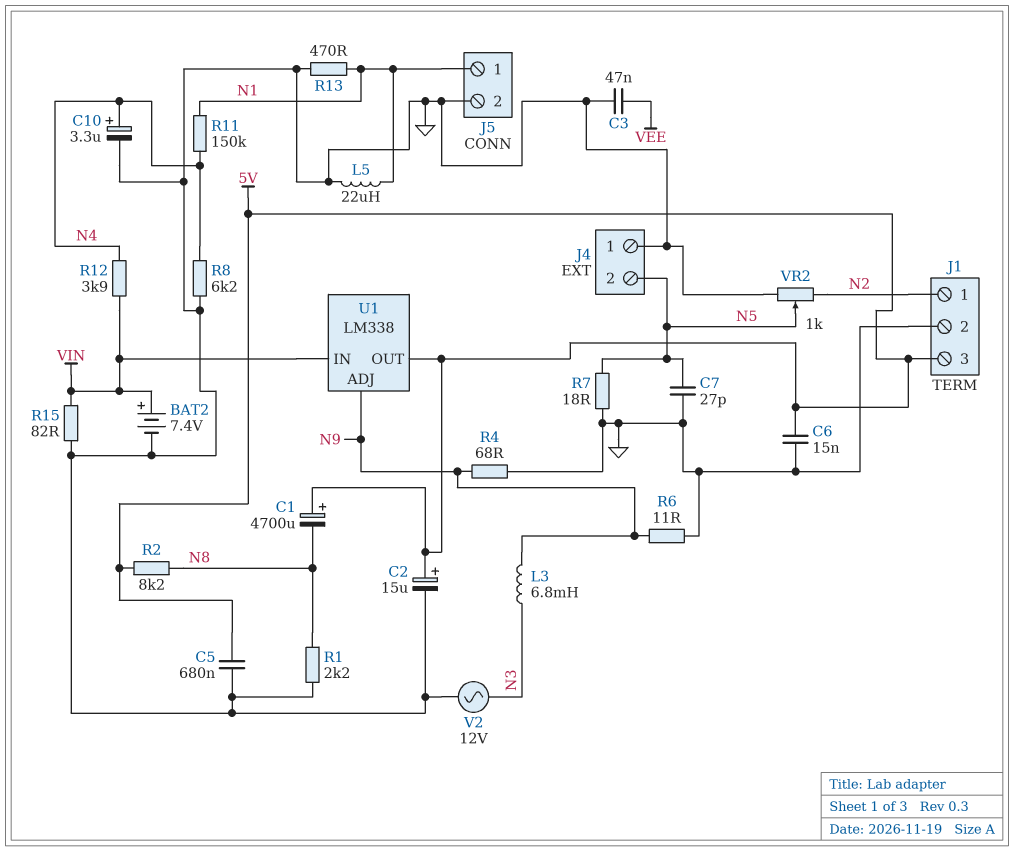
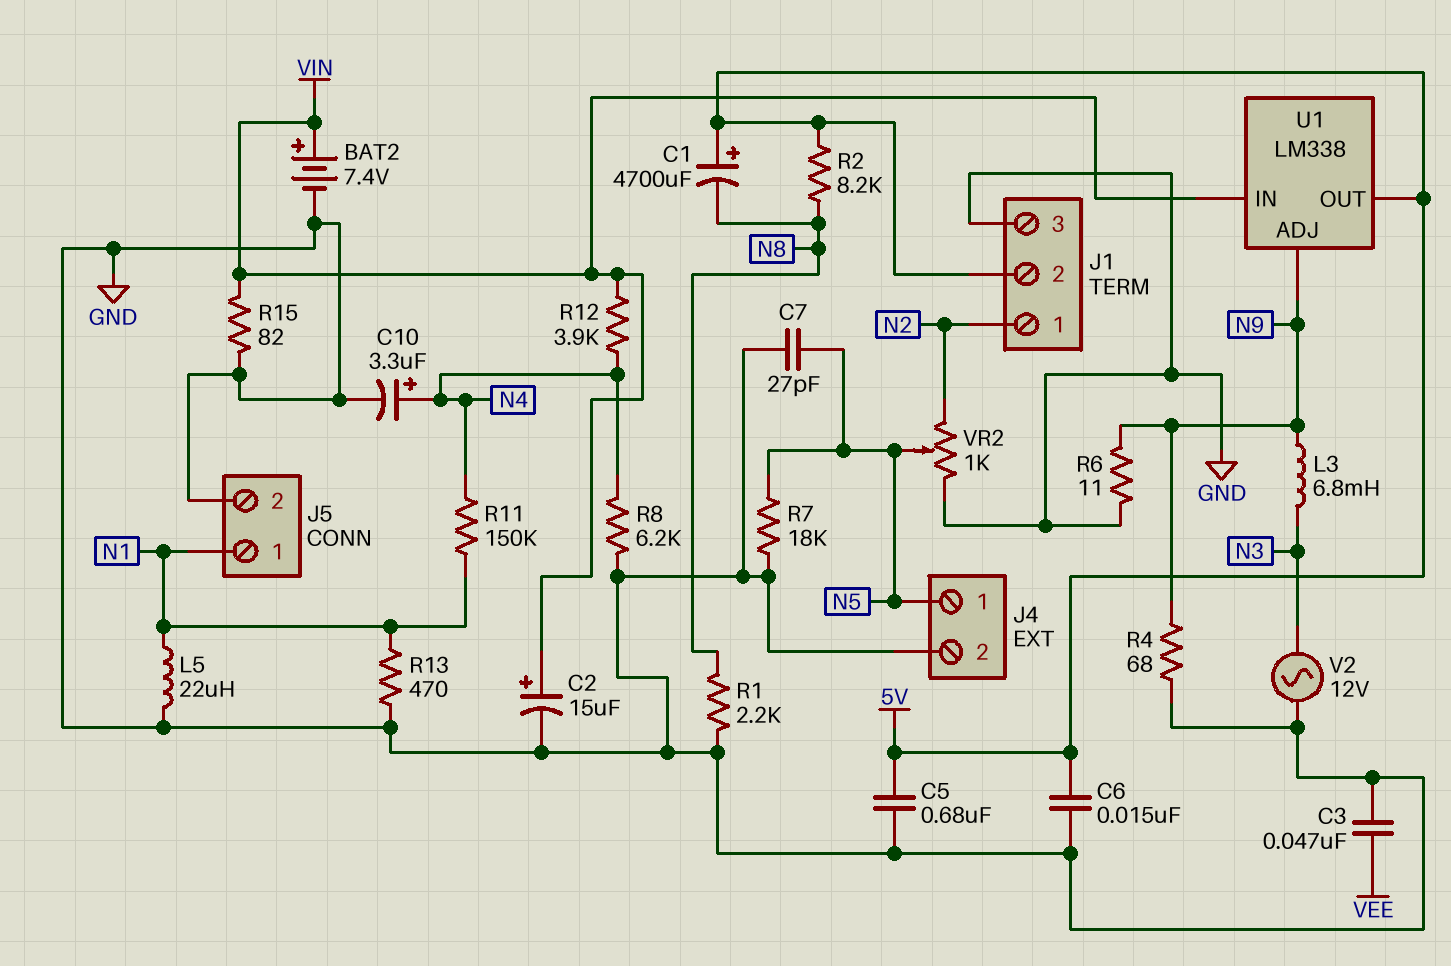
C2: 15uF (plus 5V, minus GND) -> 15uF (plus VIN, minus GND)
J1 pin 2: GND -> 5V
J1 pin 3: 5V -> GND
J4 pin 1: GND -> N5
J4 pin 2: N5 -> GND
R7: 18 (GND, N5) -> 18k (GND, N5)

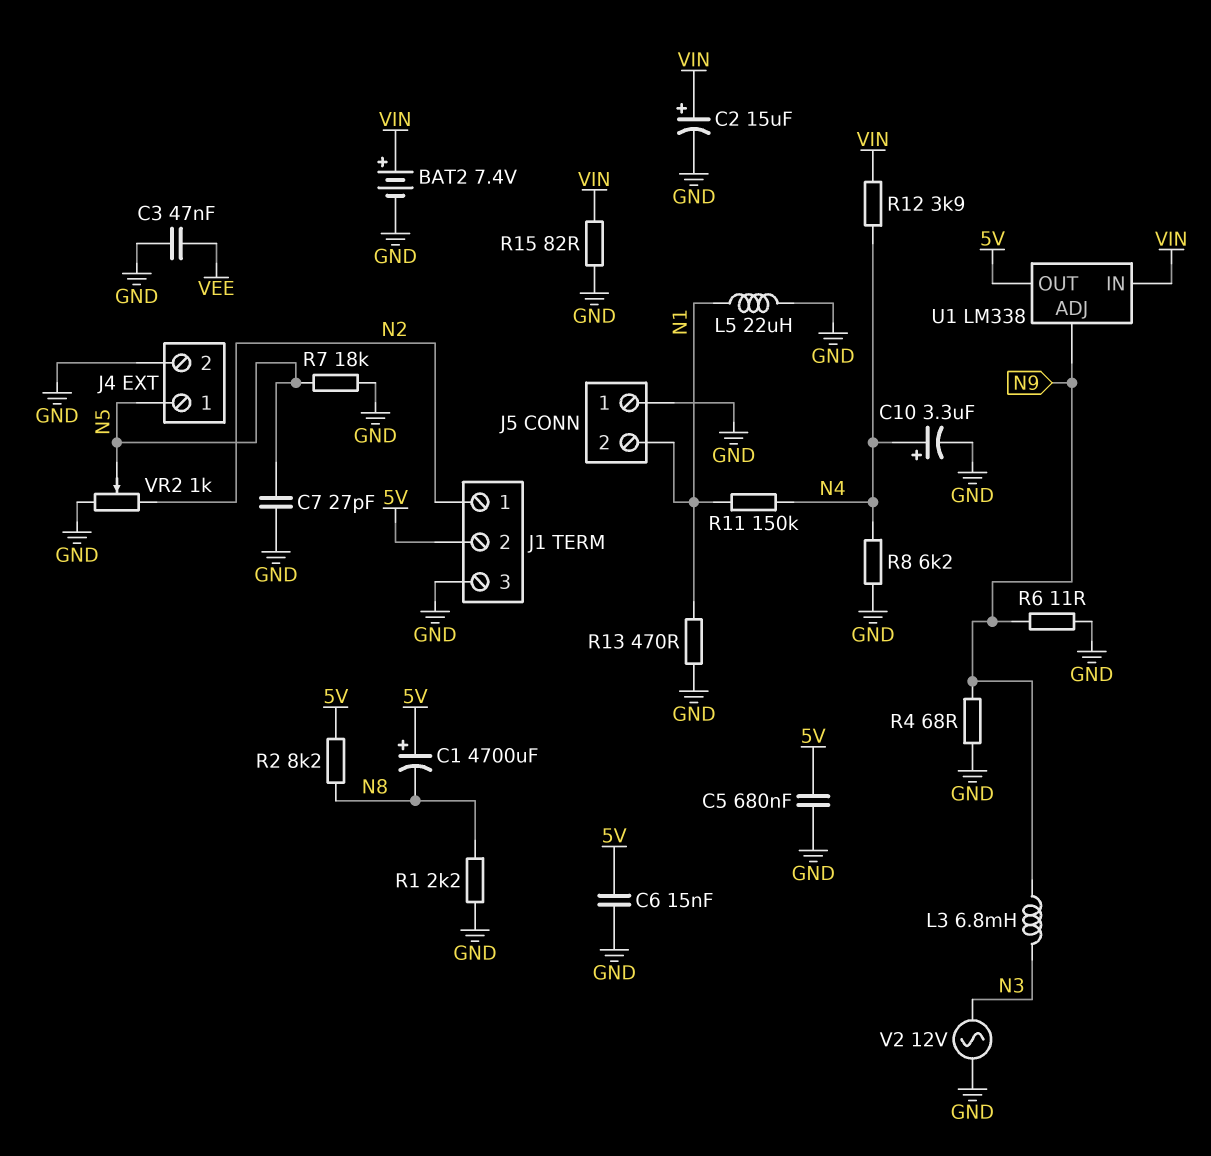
J5 pin 1: N1 -> GND
J5 pin 2: GND -> N1

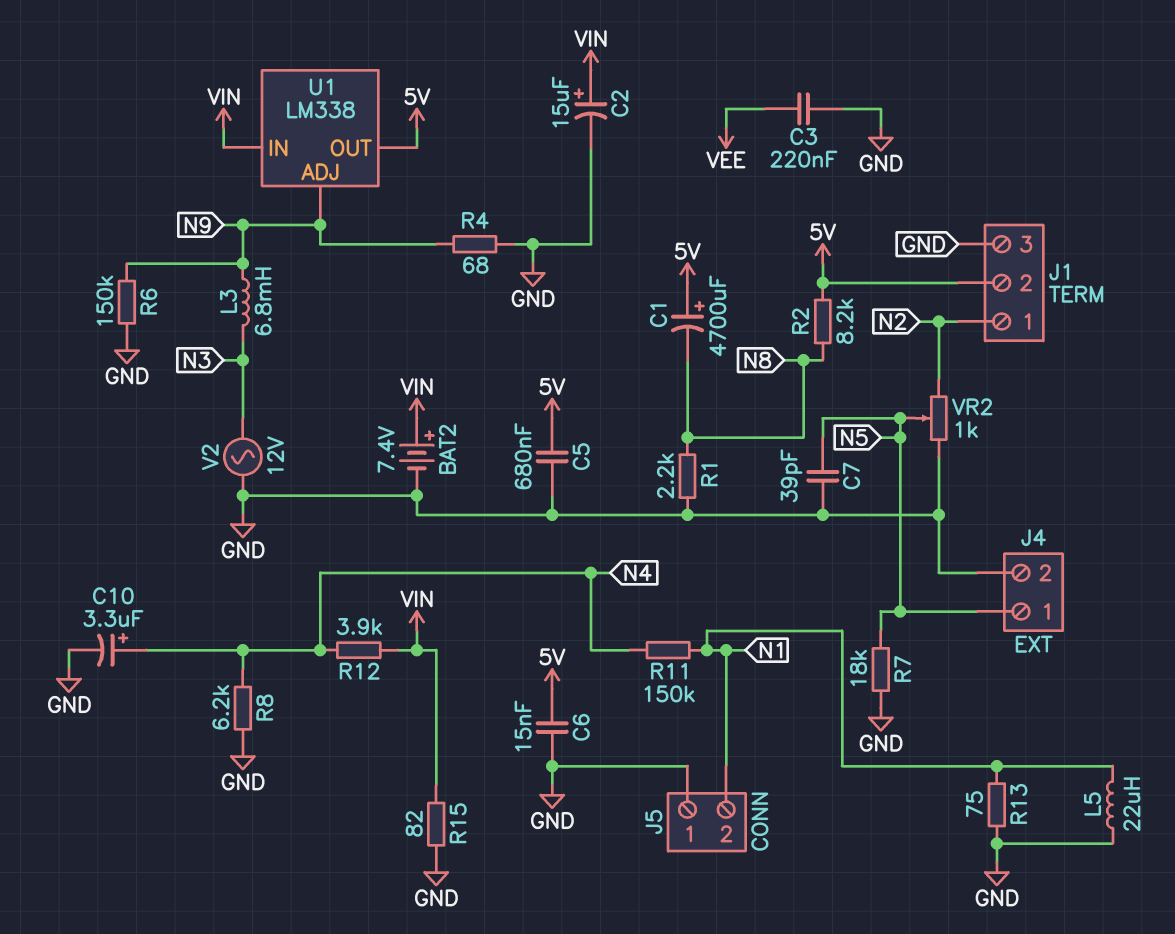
C3: 47nF (GND, VEE) -> 220nF (GND, VEE)
C7: 27pF (GND, N5) -> 39pF (GND, N5)
R6: 11 (GND, N9) -> 150k (GND, N9)
R13: 470 (GND, N1) -> 75 (GND, N1)

